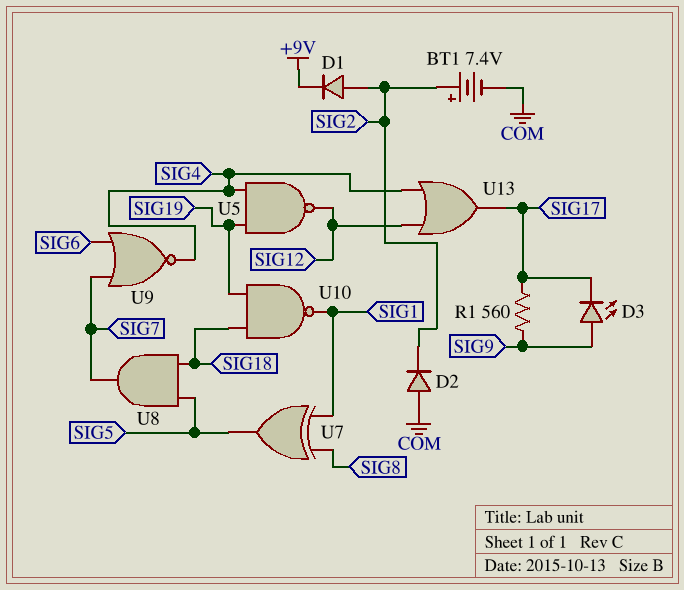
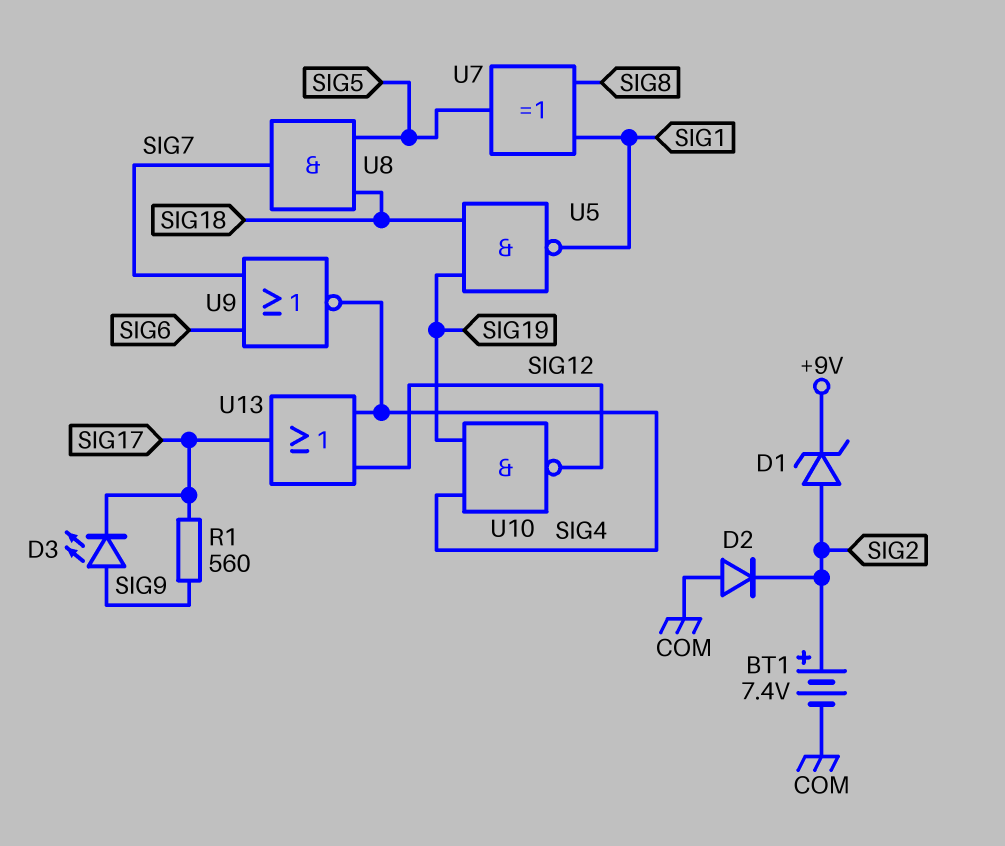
D1: diode (A SIG2, K +9V) -> zener (A SIG2, K +9V)
U5: NAND (in SIG4, in SIG19, out SIG12) -> NAND (in SIG18, in SIG19, out SIG1)
U10: NAND (in SIG18, in SIG19, out SIG1) -> NAND (in SIG4, in SIG19, out SIG12)

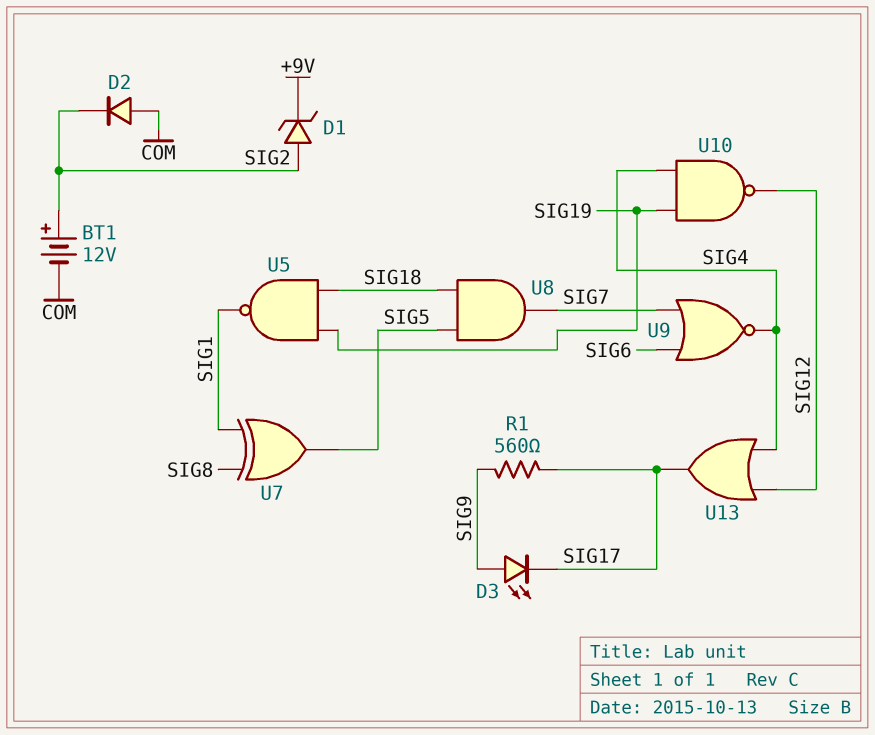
BT1: 7.4V (plus SIG2, minus COM) -> 12V (plus SIG2, minus COM)

